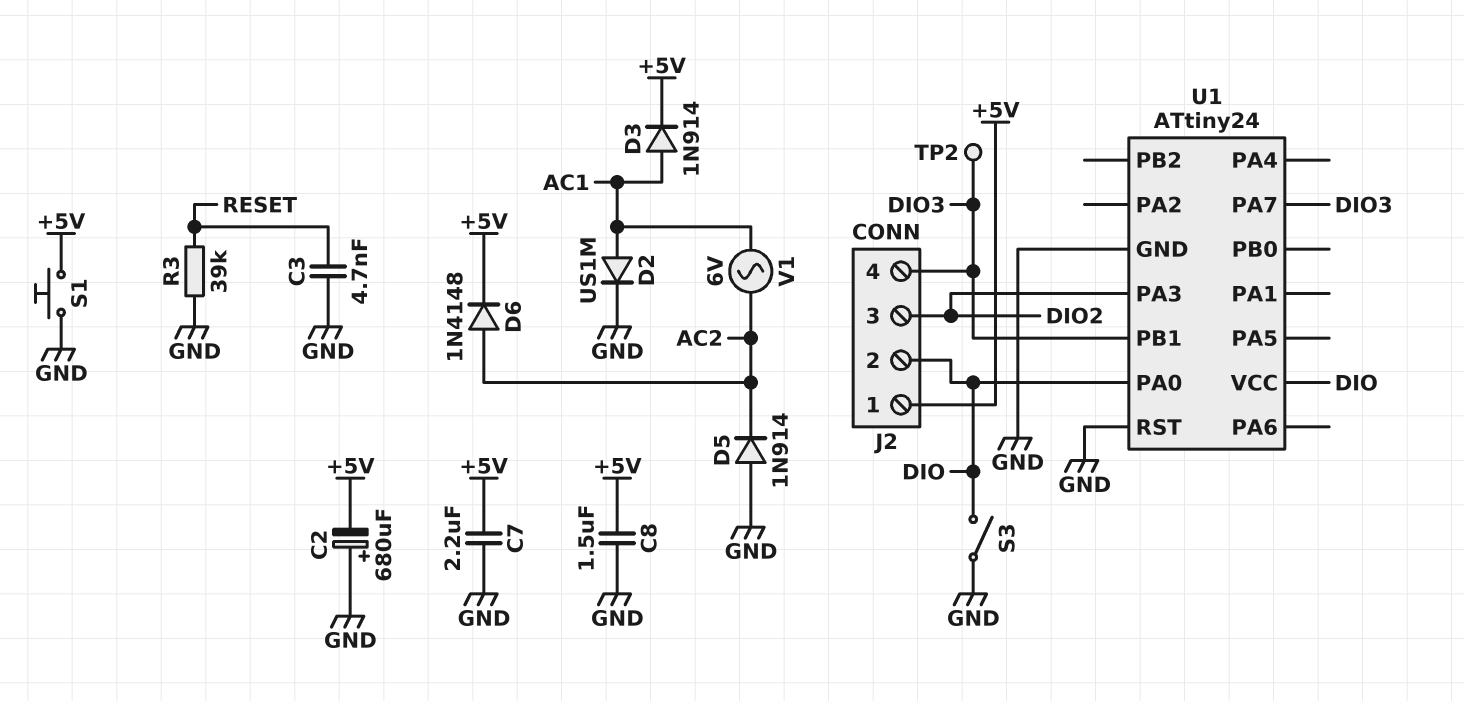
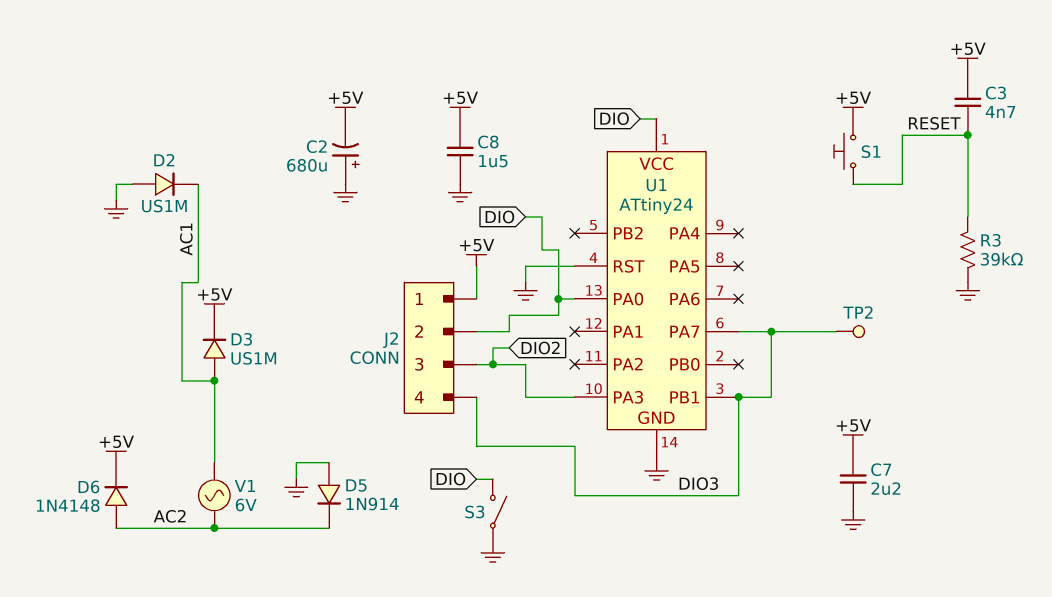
C3: 4.7nF (GND, RESET) -> 4.7nF (+5V, RESET)
D2: diode US1M (A AC1, K GND) -> diode US1M (A GND, K AC1)
D3: diode 1N914 (A AC1, K +5V) -> diode US1M (A AC1, K +5V)
S1: button (+5V, GND) -> button (+5V, RESET)

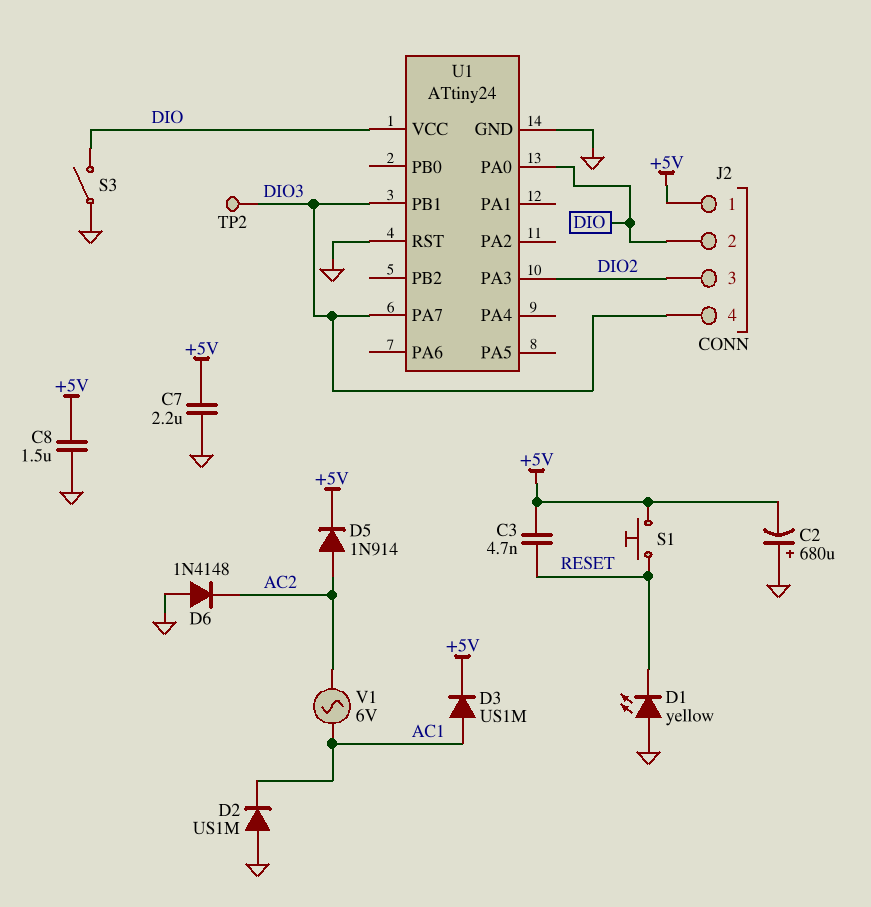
D1: none -> LED yellow (A GND, K RESET)
D5: diode 1N914 (A GND, K AC2) -> diode 1N914 (A AC2, K +5V)
D6: diode 1N4148 (A AC2, K +5V) -> diode 1N4148 (A GND, K AC2)
R3: 39k (GND, RESET) -> none

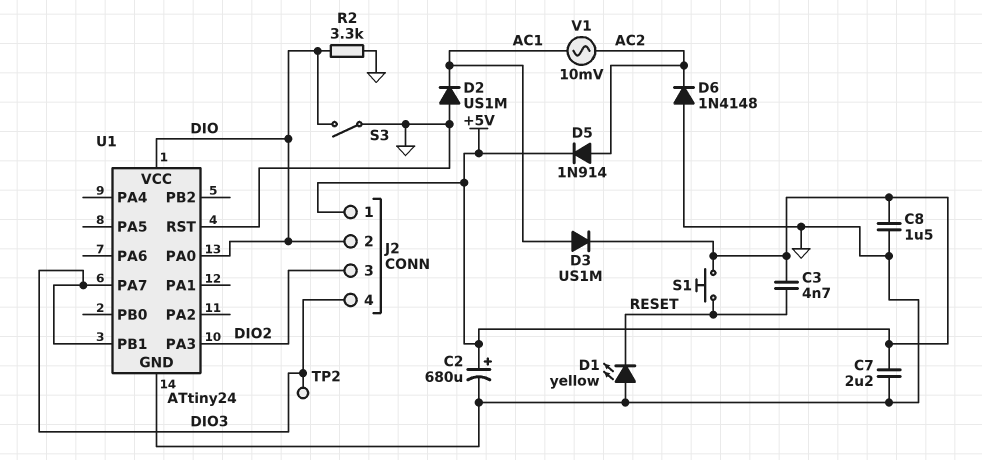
C2: 680uF (plus GND, minus +5V) -> 680uF (plus +5V, minus GND)
R2: none -> 3.3k (DIO, GND)
V1: AC 6V (AC1, AC2) -> AC 10mV (AC1, AC2)

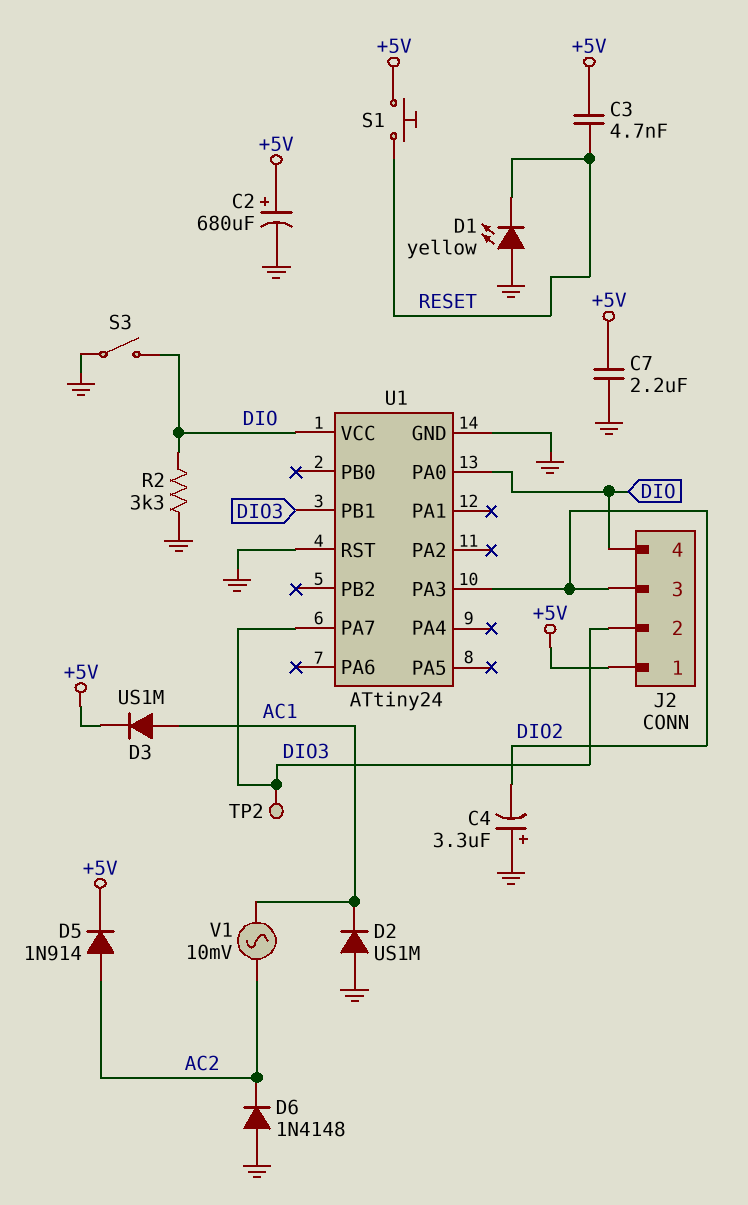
C4: none -> 3.3uF (plus GND, minus DIO2)
C8: 1.5uF (+5V, GND) -> none
J2 pin 2: DIO -> DIO3
J2 pin 4: DIO3 -> DIO

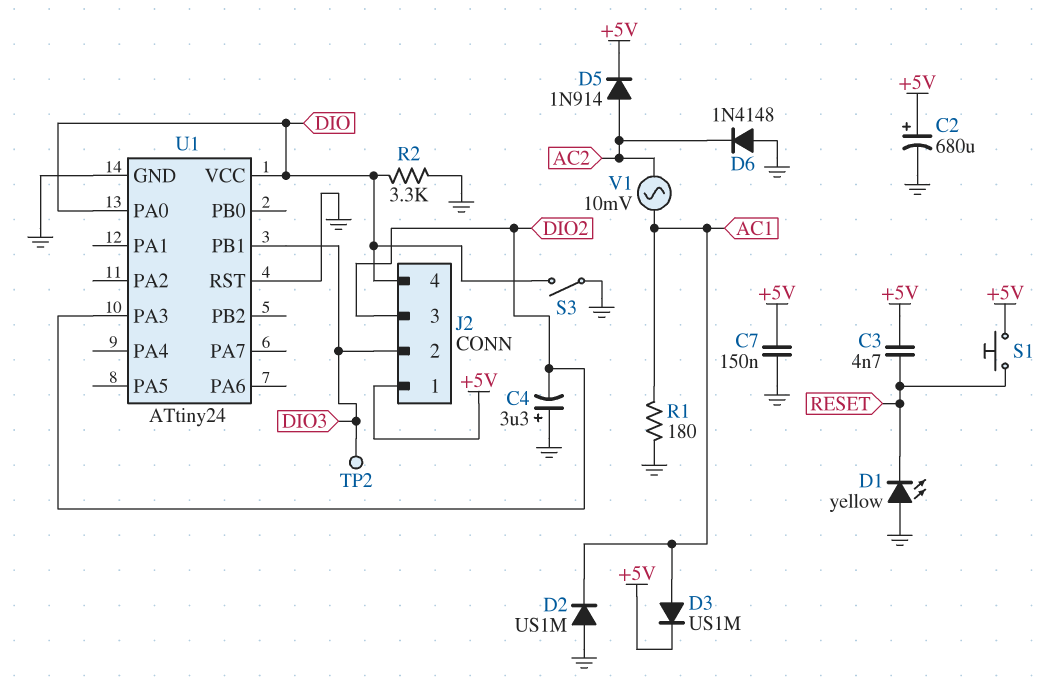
C7: 2.2uF (+5V, GND) -> 150nF (+5V, GND)
R1: none -> 180 (AC1, GND)
U1 pin PA7: DIO3 -> none

